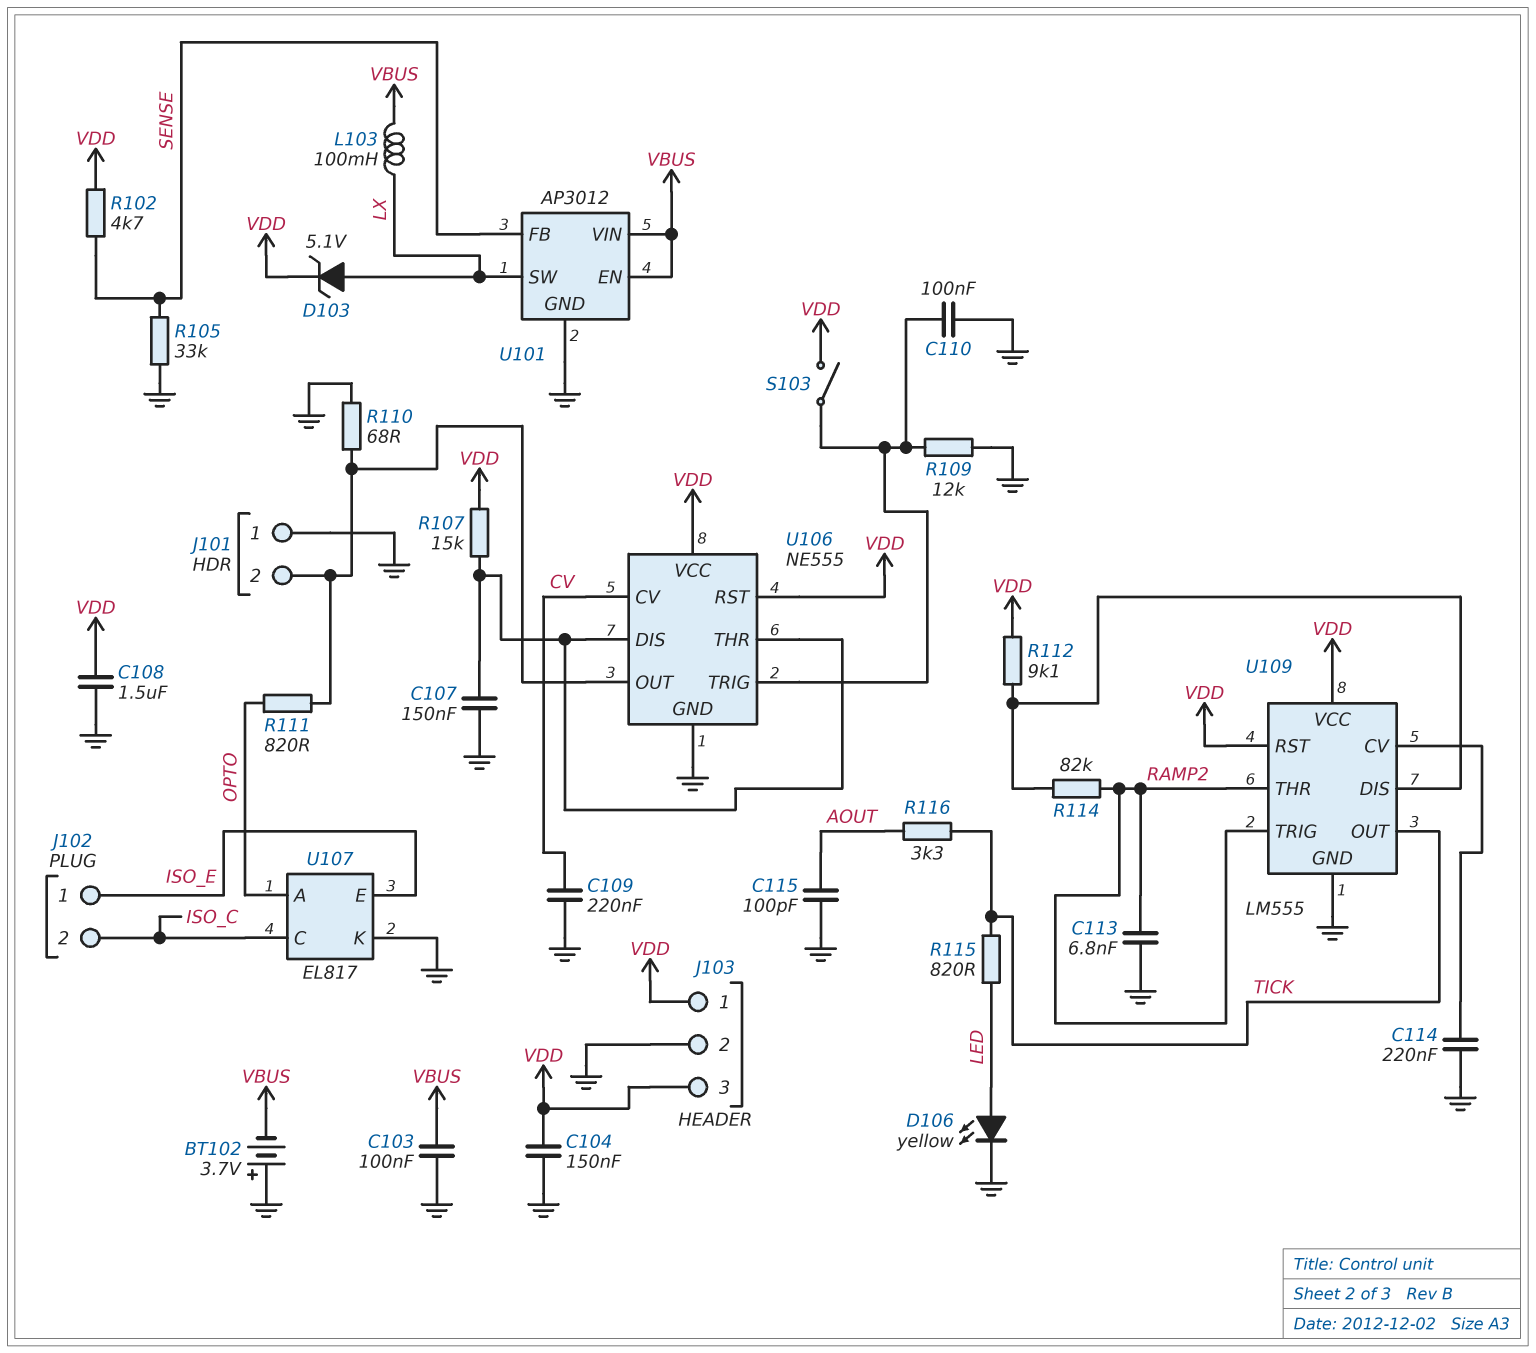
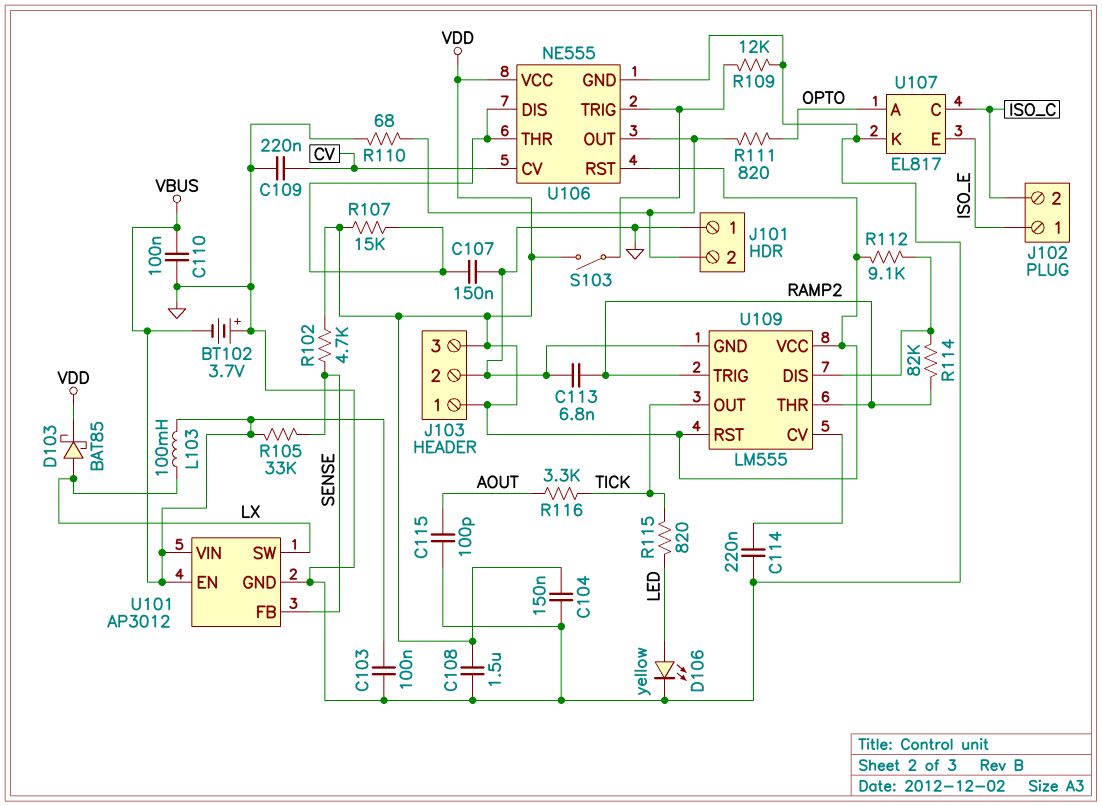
C110: 100nF (GND, U106/TRIG) -> 100nF (GND, VBUS)
D103: zener 5.1V (A LX, K VDD) -> schottky BAT85 (A LX, K VDD)
R105: 33k (GND, SENSE) -> 33k (SENSE, VBUS)

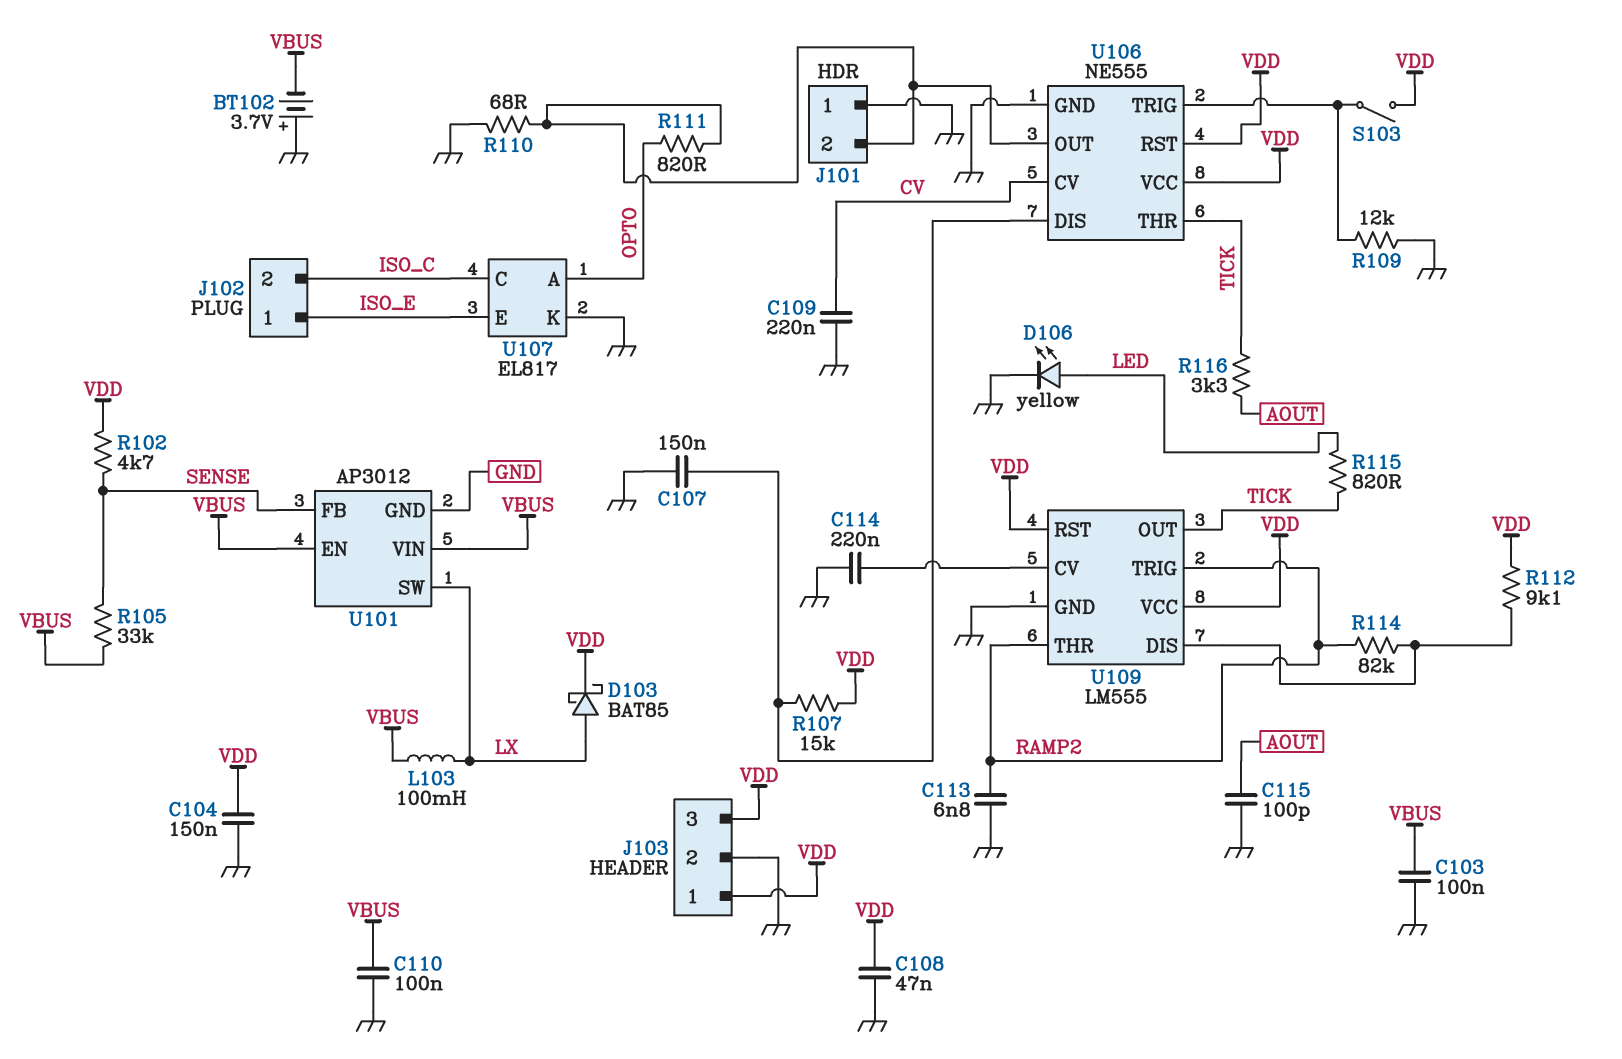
C108: 1.5uF (GND, VDD) -> 47nF (GND, VDD)
U106 pin THR: U106/DIS -> TICK

